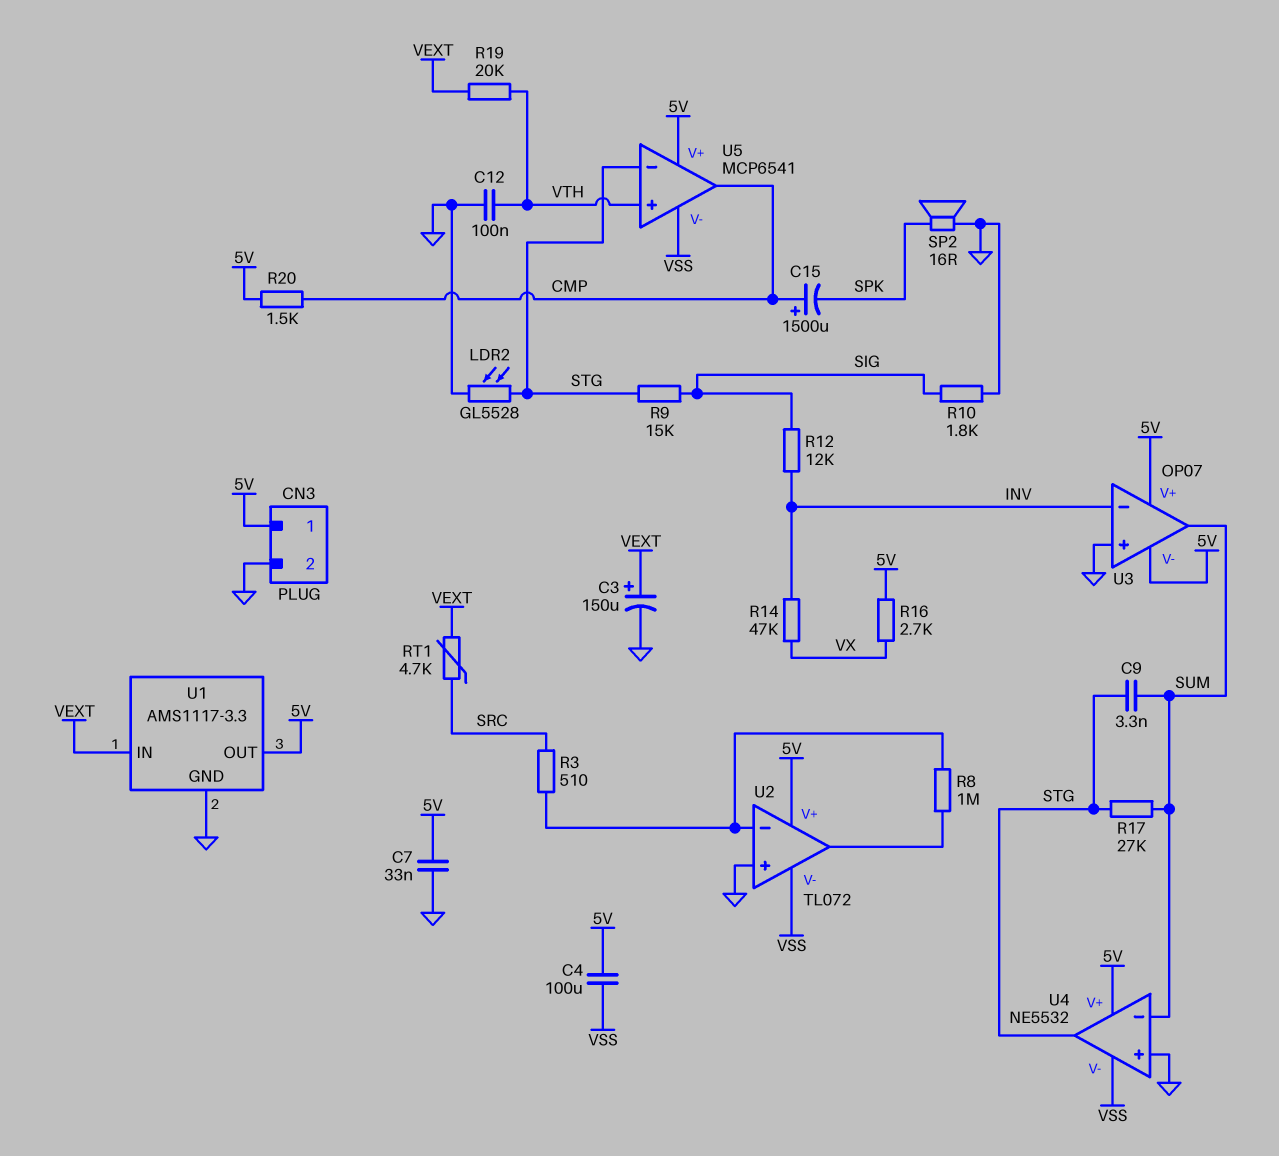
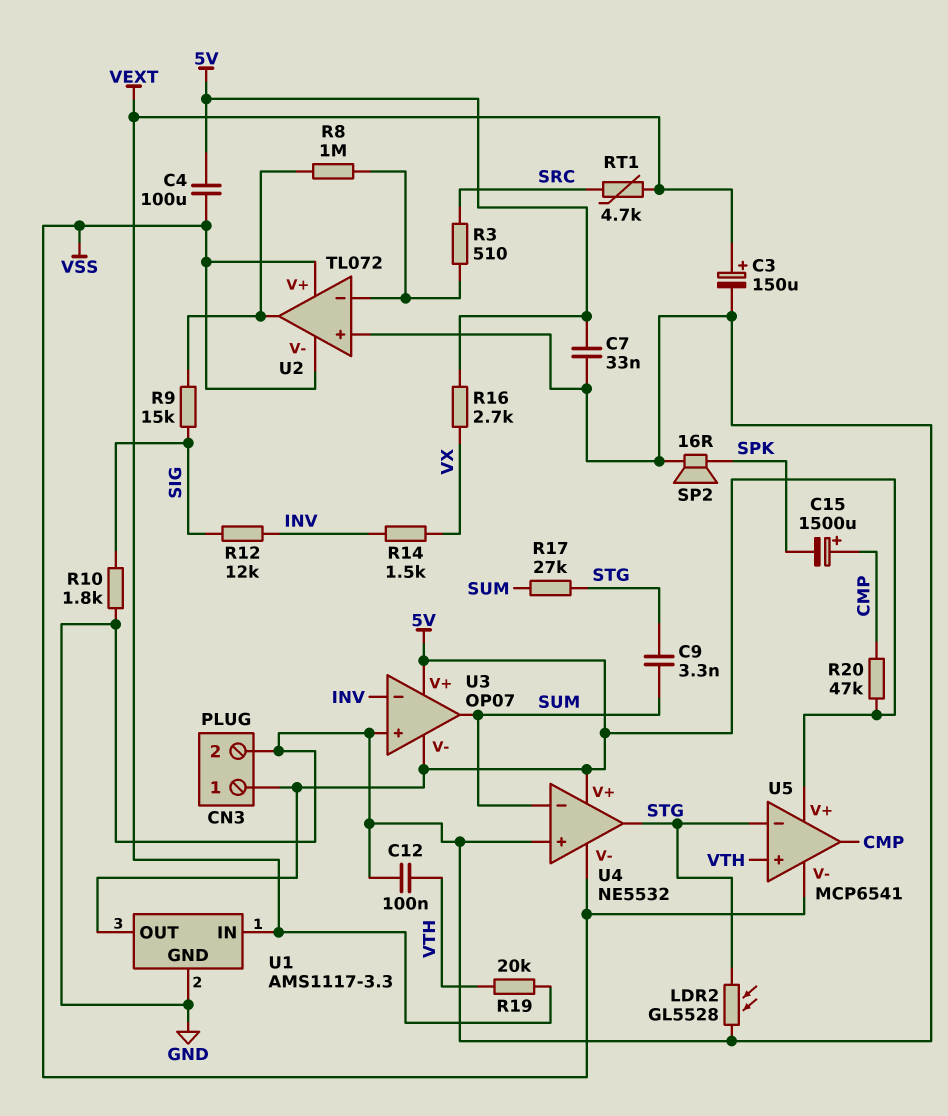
R9: 15k (SIG, STG) -> 15k (SIG, U2/out)
R14: 47k (INV, VX) -> 1.5k (INV, VX)
R20: 1.5k (5V, CMP) -> 47k (5V, CMP)
U2 pin V+: 5V -> VSS

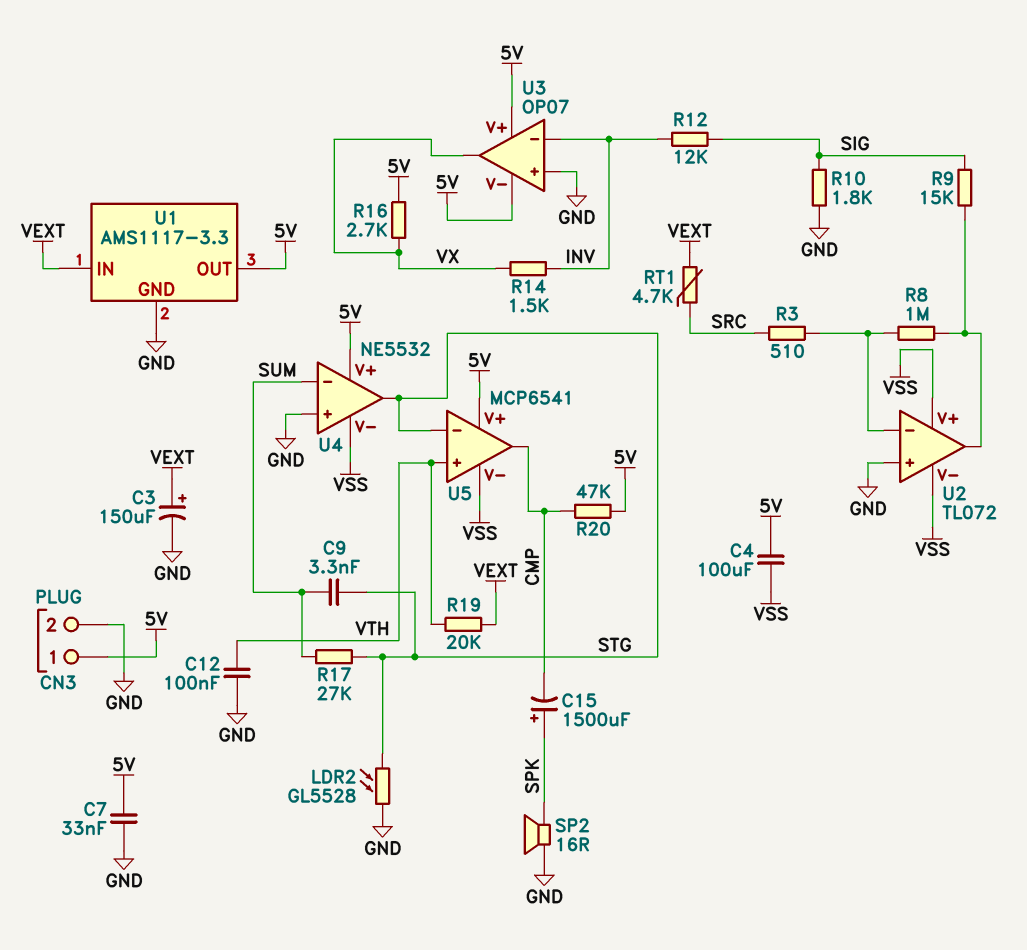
C15: 1500uF (plus CMP, minus SPK) -> 1500uF (plus SPK, minus CMP)
U3 pin out: SUM -> VX

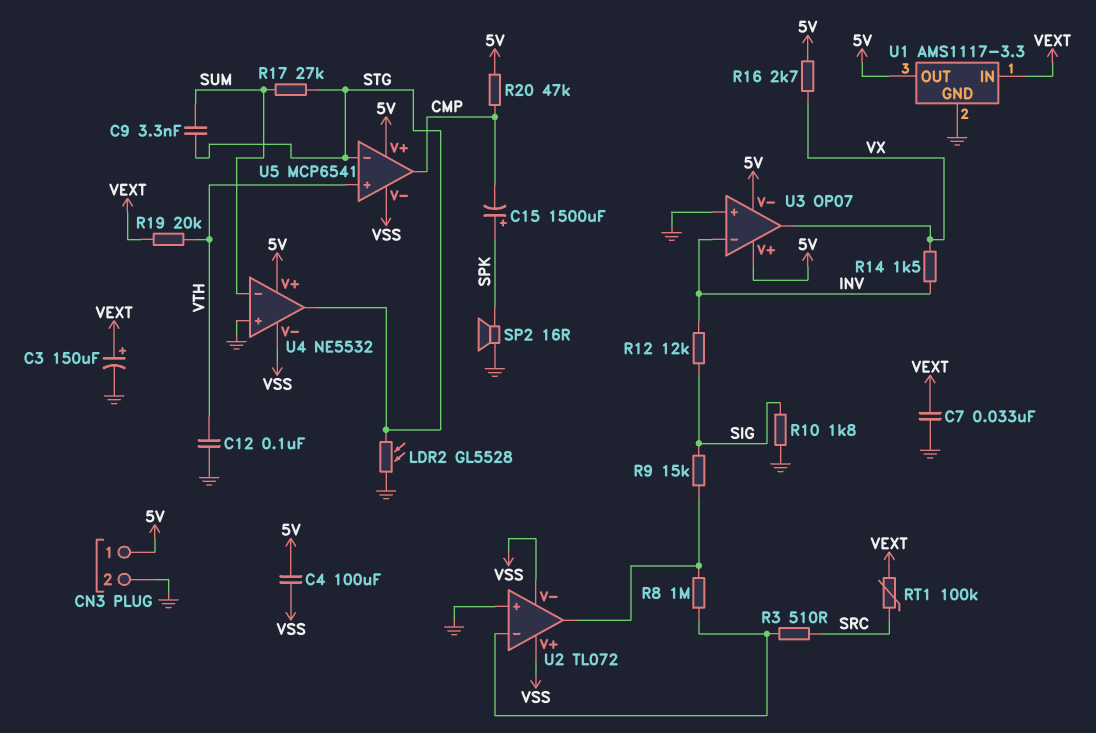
C7: 33nF (5V, GND) -> 33nF (GND, VEXT)
RT1: 4.7k (SRC, VEXT) -> 100k (SRC, VEXT)

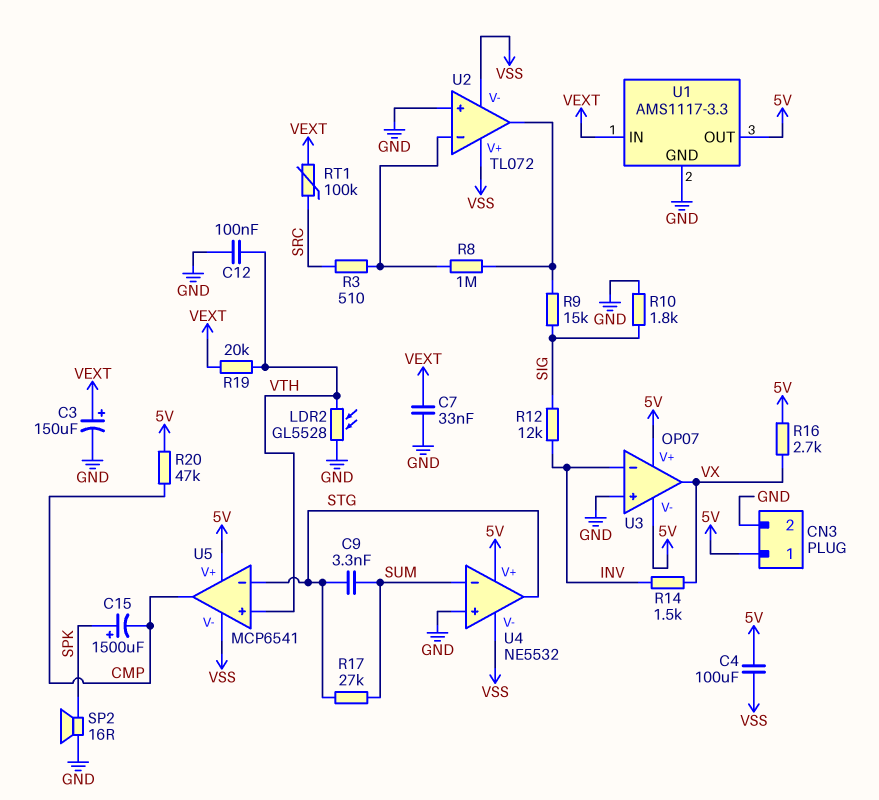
LDR2: GL5528 (GND, STG) -> GL5528 (GND, VTH)

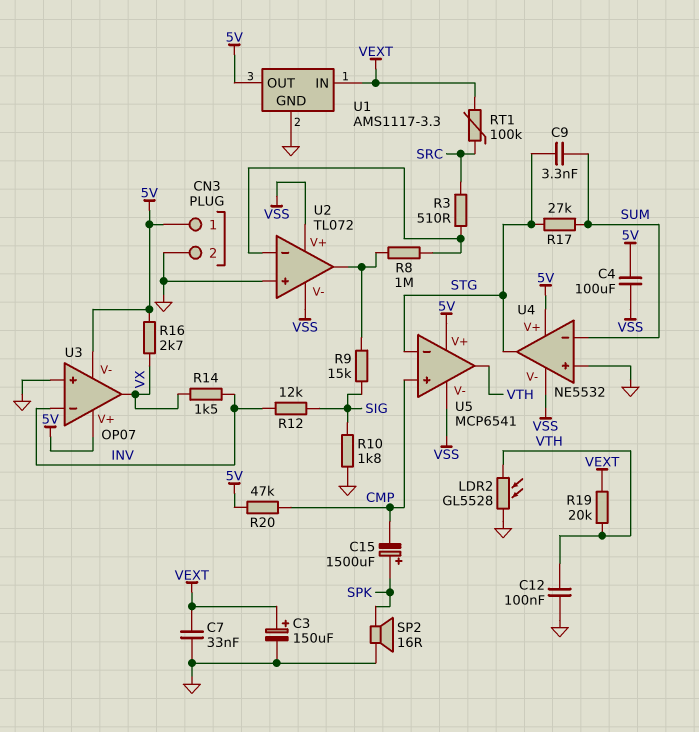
U5 pin in+: VTH -> CMP
U5 pin out: CMP -> VTH

